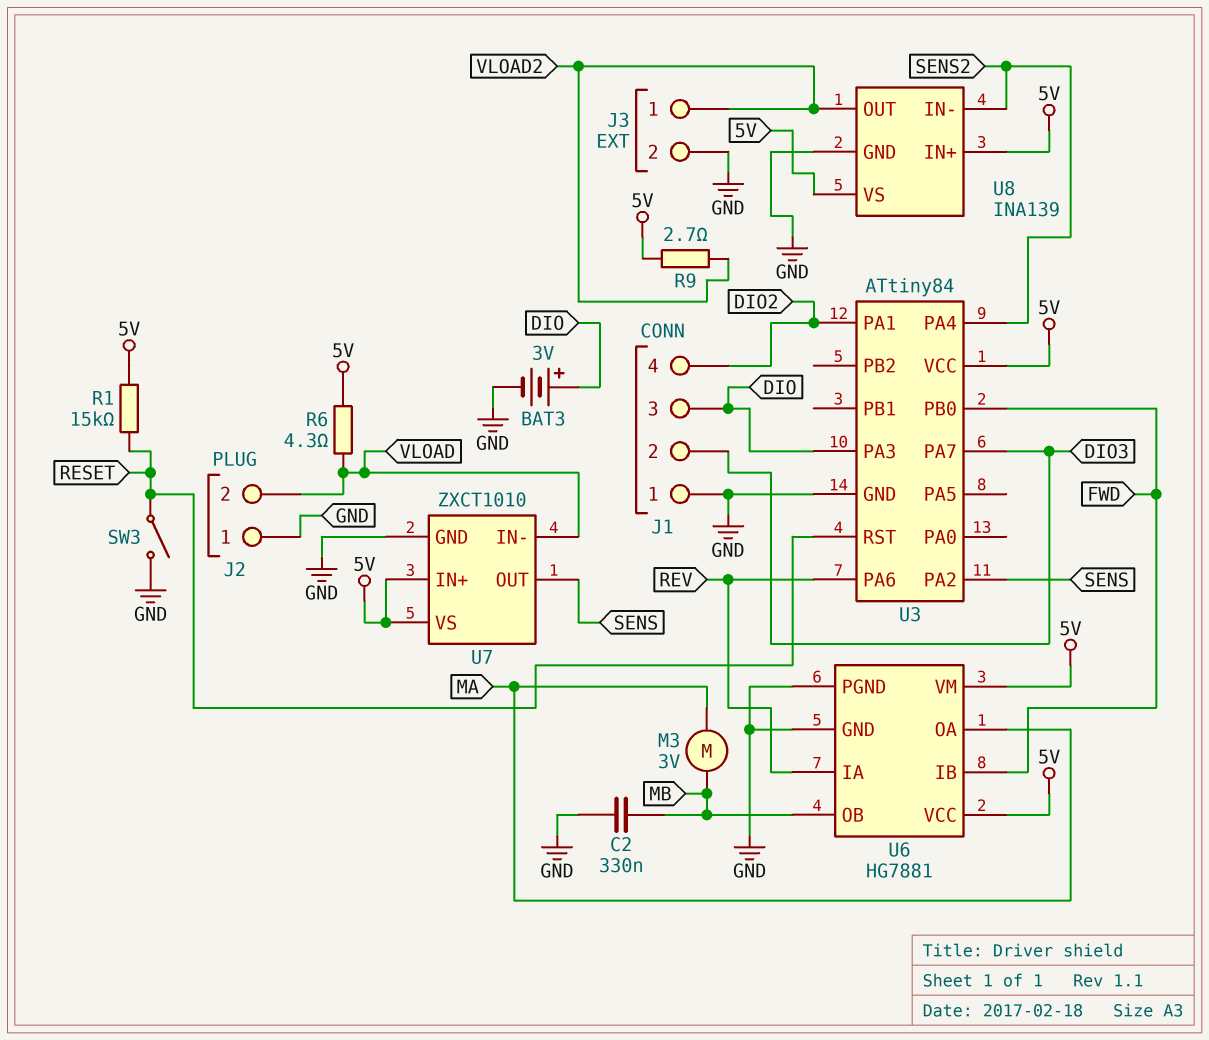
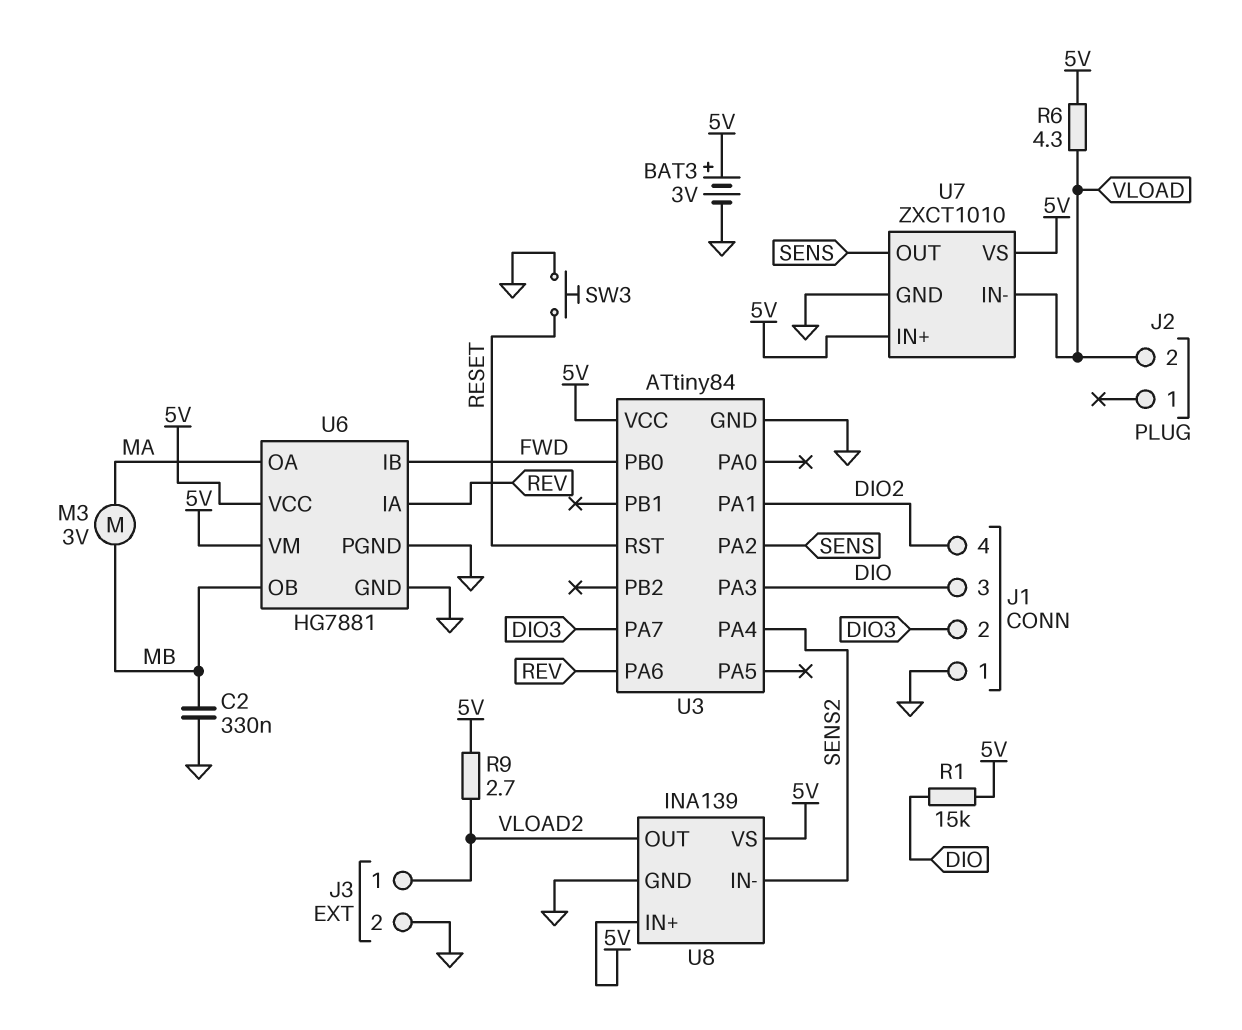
BAT3: 3V (plus DIO, minus GND) -> 3V (plus 5V, minus GND)
J2 pin 1: GND -> none
R1: 15k (5V, RESET) -> 15k (5V, DIO)
SW3: switch (GND, RESET) -> button (GND, RESET)

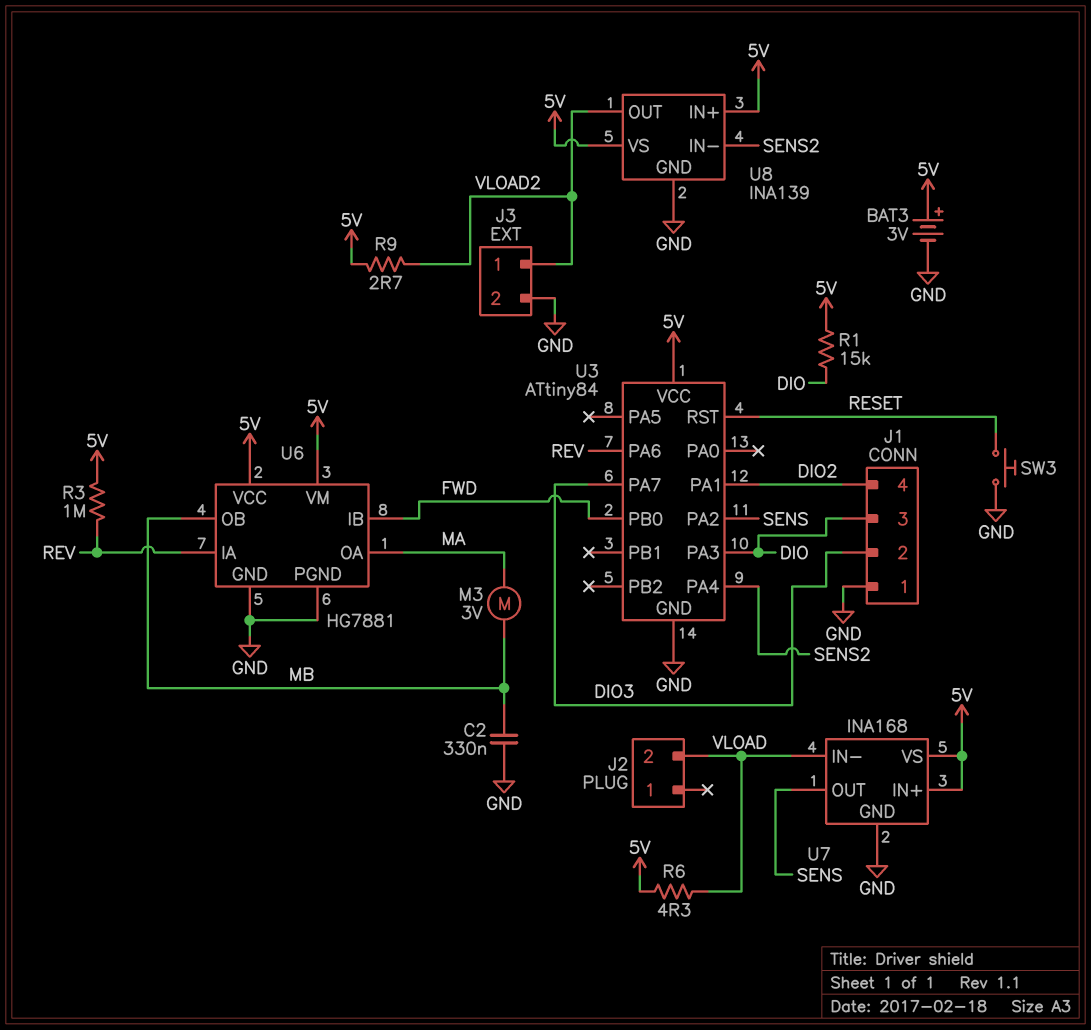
R3: none -> 1M (5V, REV)
U7: ZXCT1010 -> INA168

